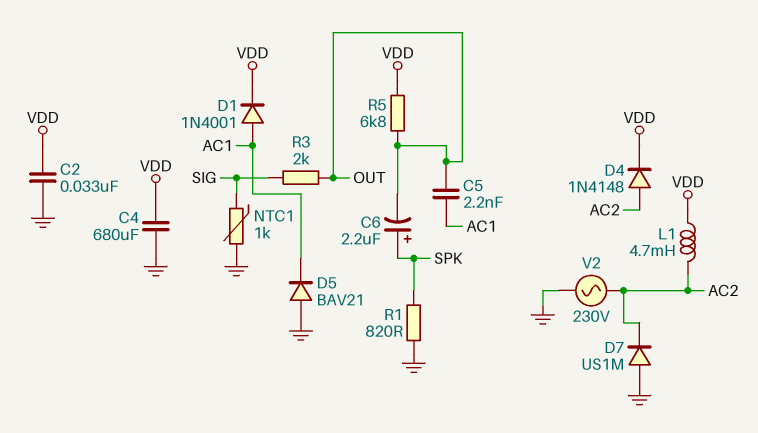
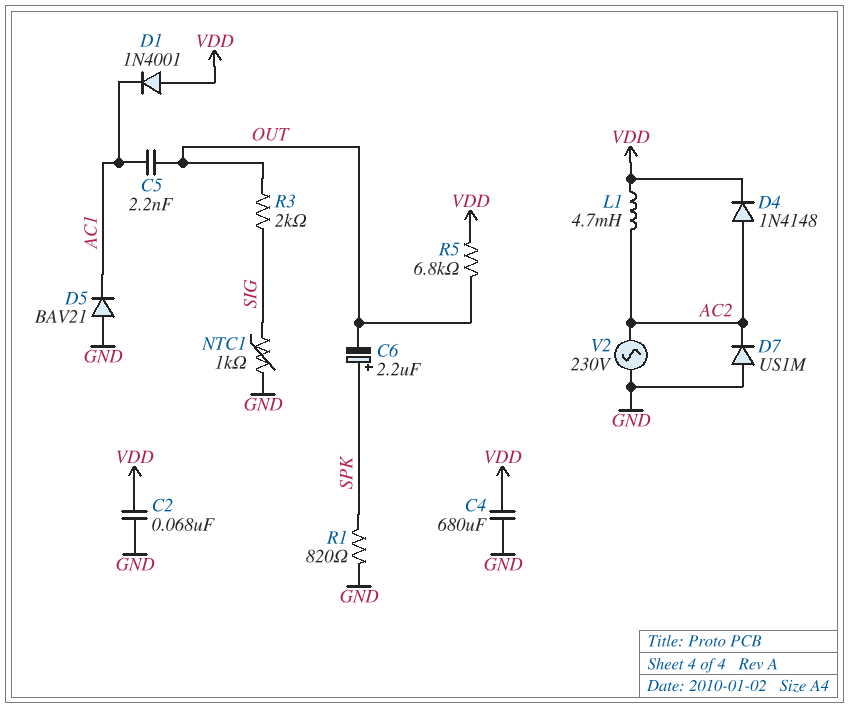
C2: 33nF (GND, VDD) -> 68nF (GND, VDD)
D1: diode 1N4001 (A AC1, K VDD) -> diode 1N4001 (A VDD, K AC1)

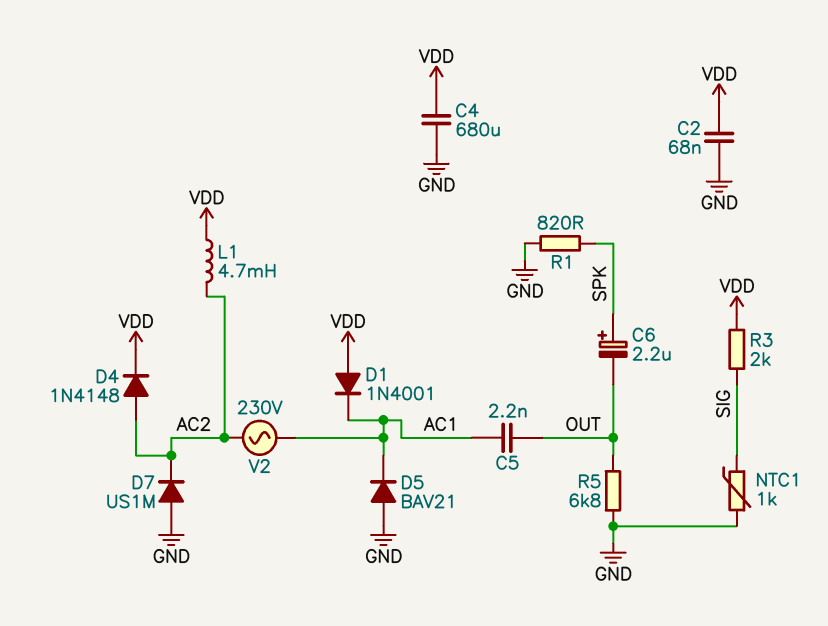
R3: 2k (OUT, SIG) -> 2k (SIG, VDD)
R5: 6.8k (OUT, VDD) -> 6.8k (GND, OUT)
V2: AC 230V (AC2, GND) -> AC 230V (AC1, AC2)

